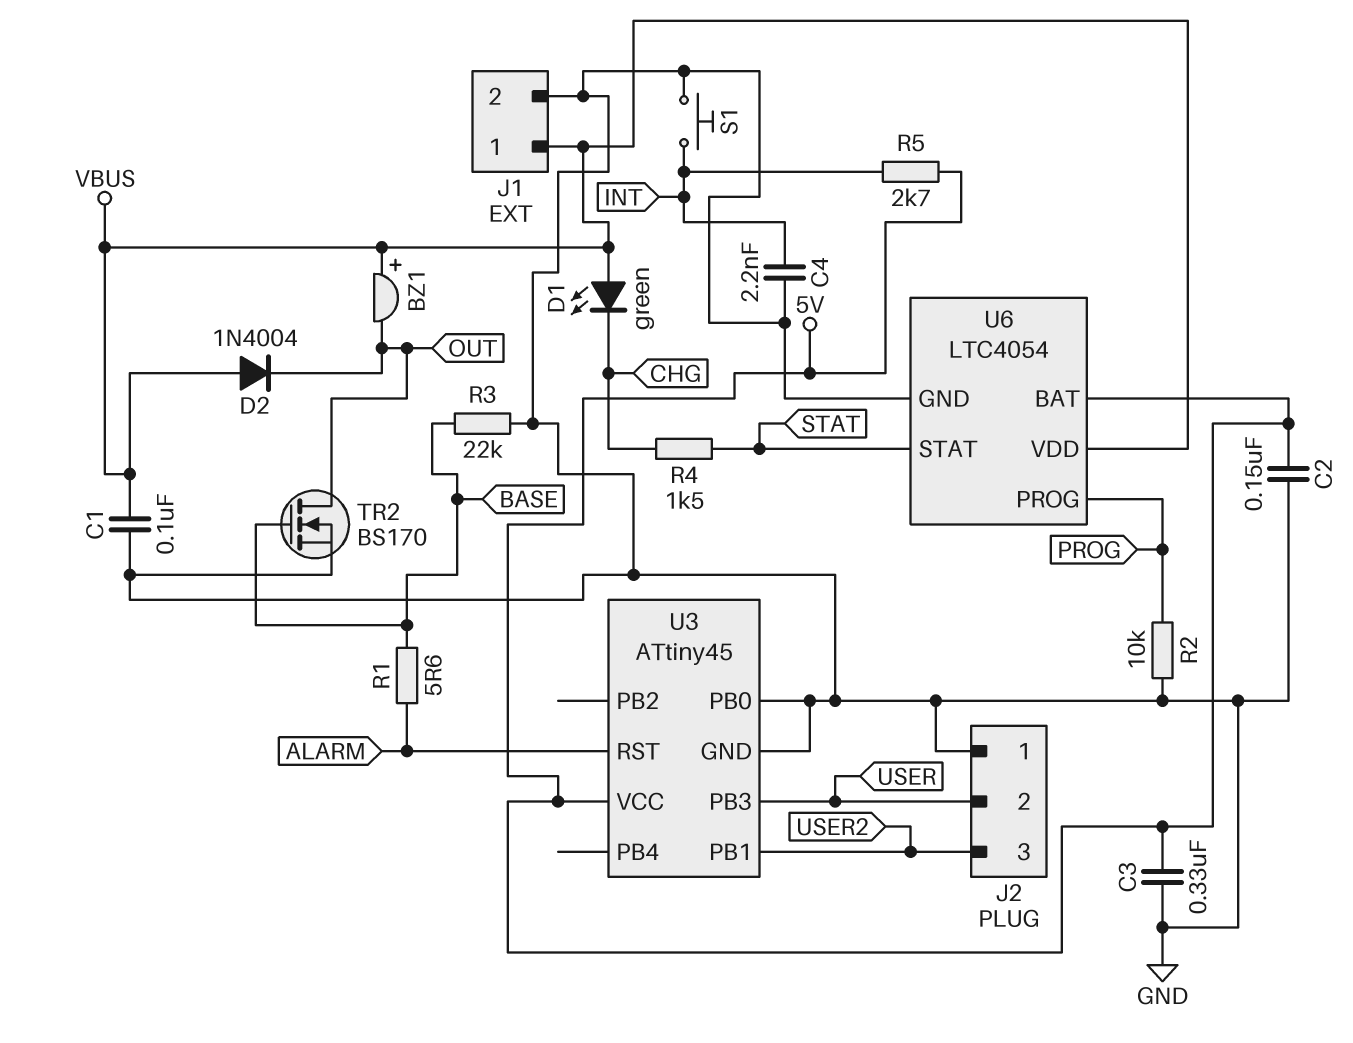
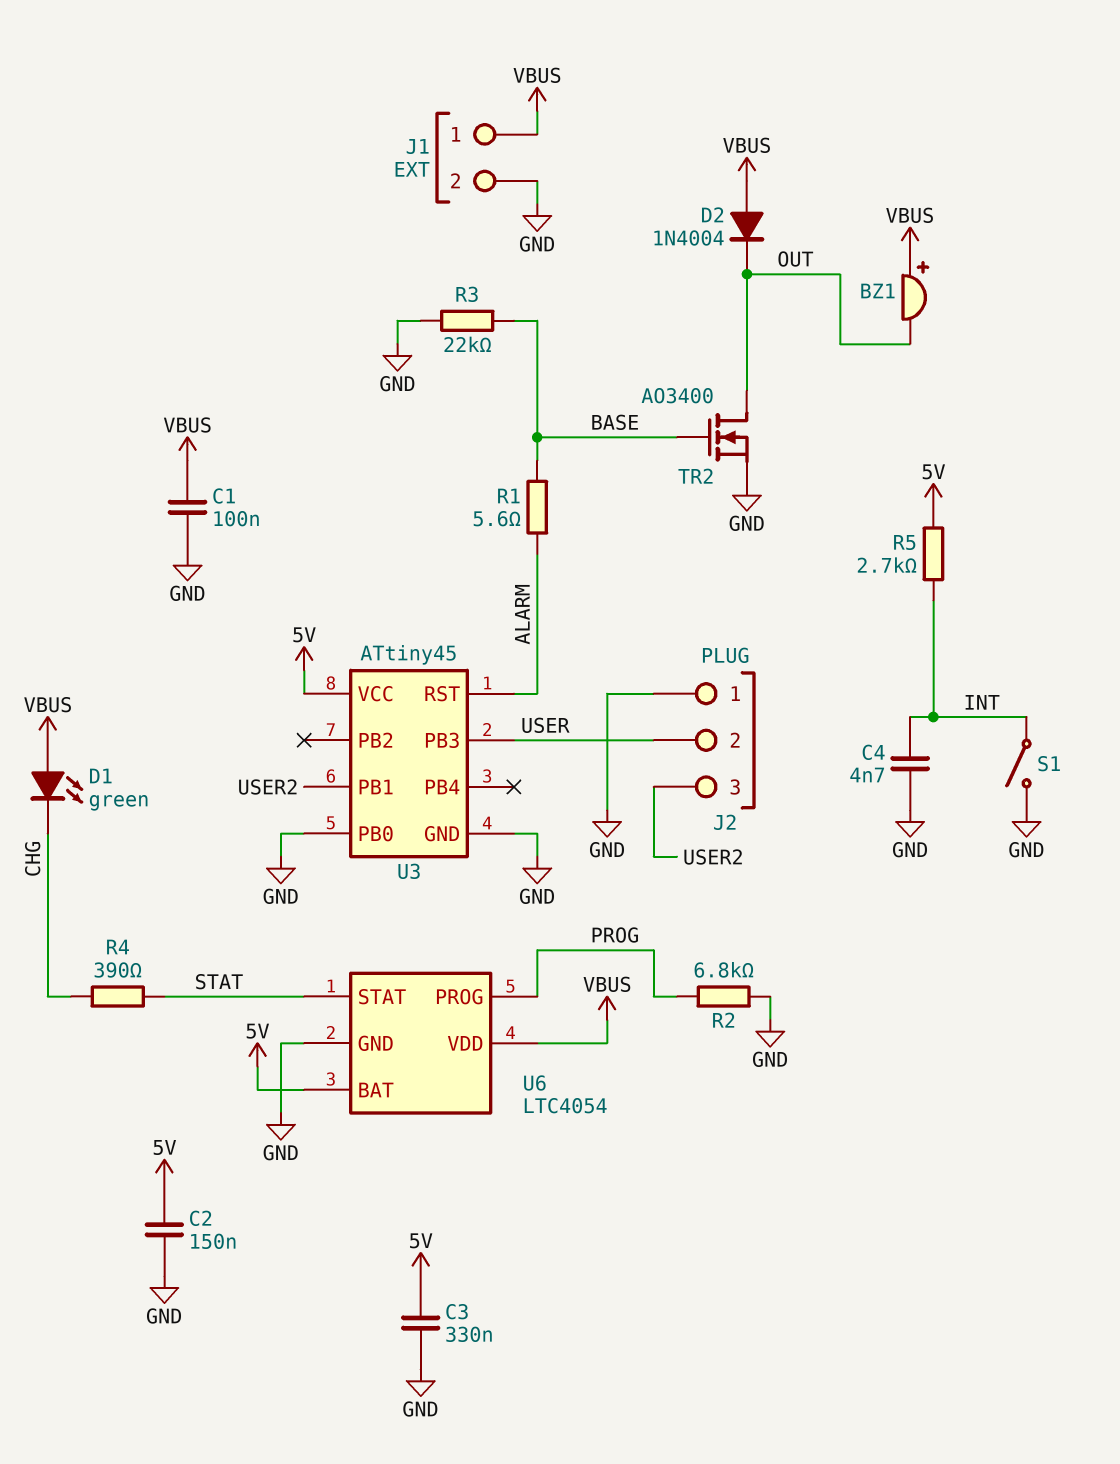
C4: 2.2nF (GND, INT) -> 4.7nF (GND, INT)
R2: 10k (GND, PROG) -> 6.8k (GND, PROG)
R4: 1.5k (CHG, STAT) -> 390 (CHG, STAT)
S1: button (GND, INT) -> switch (GND, INT)
TR2: NMOS BS170 (G BASE, D OUT, S GND) -> NMOS AO3400 (G BASE, D OUT, S GND)

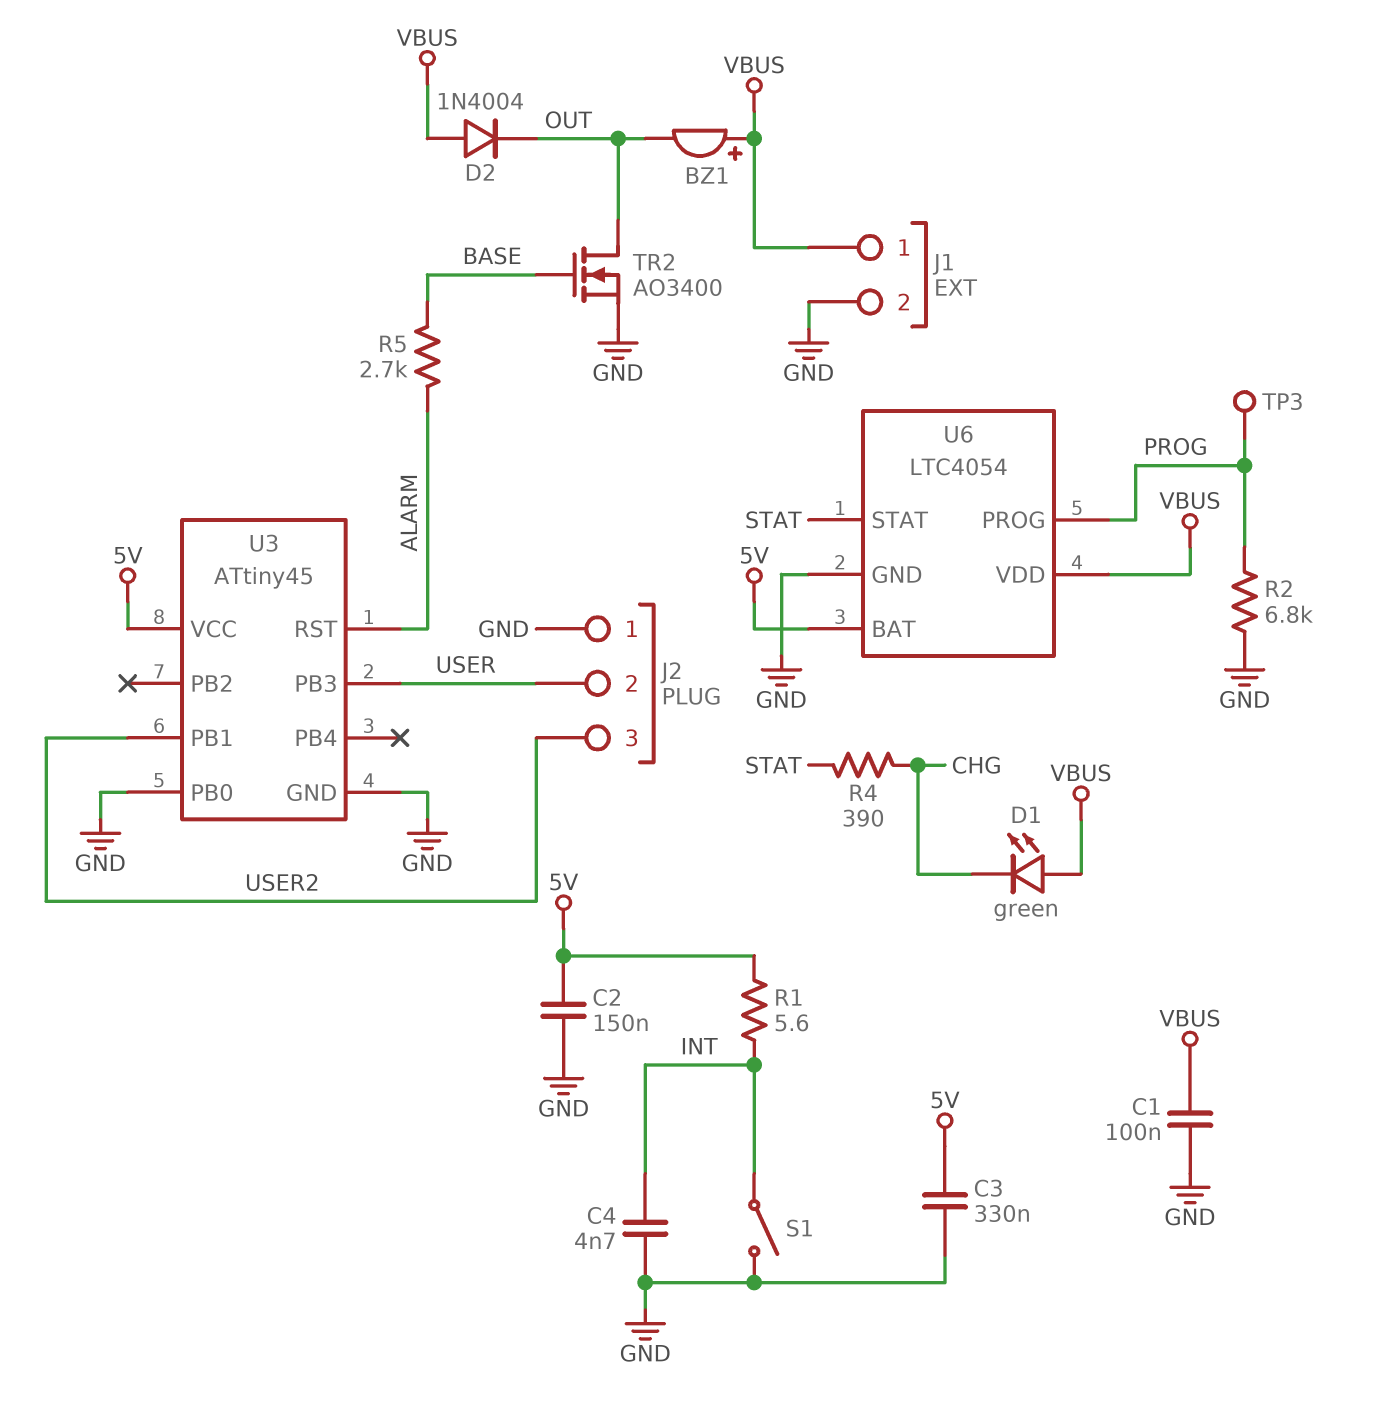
R1: 5.6 (ALARM, BASE) -> 5.6 (5V, INT)
R3: 22k (BASE, GND) -> none
R5: 2.7k (5V, INT) -> 2.7k (ALARM, BASE)
TP3: none -> test point (PROG)

